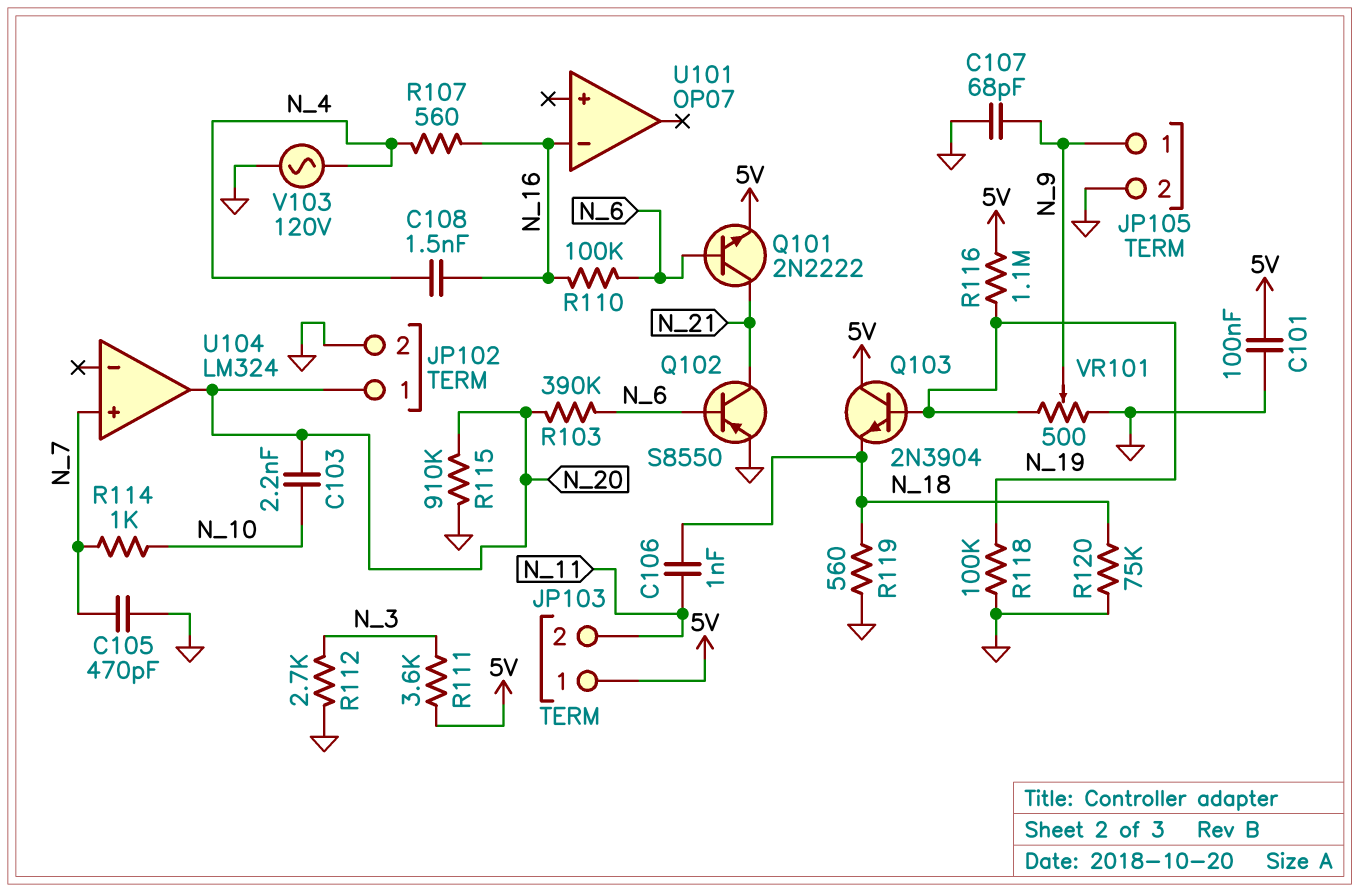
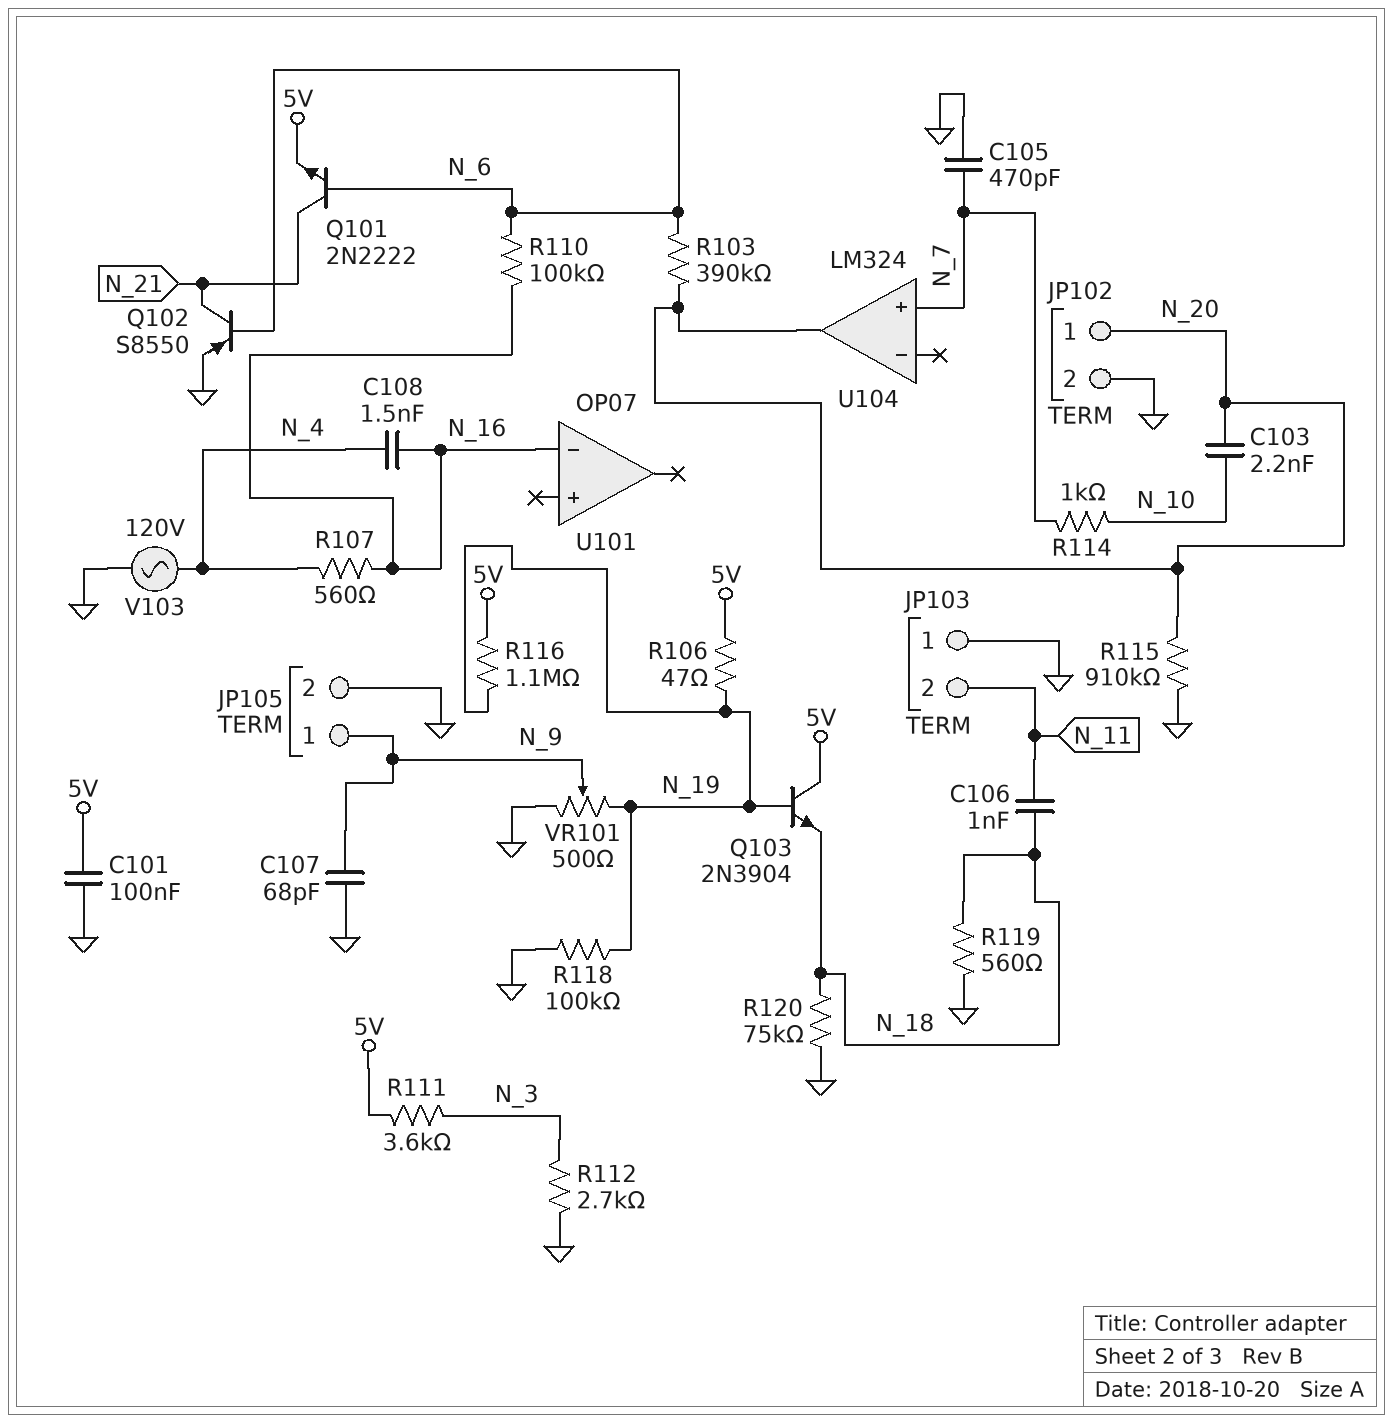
JP103 pin 1: 5V -> GND
R106: none -> 47 (5V, N_19)

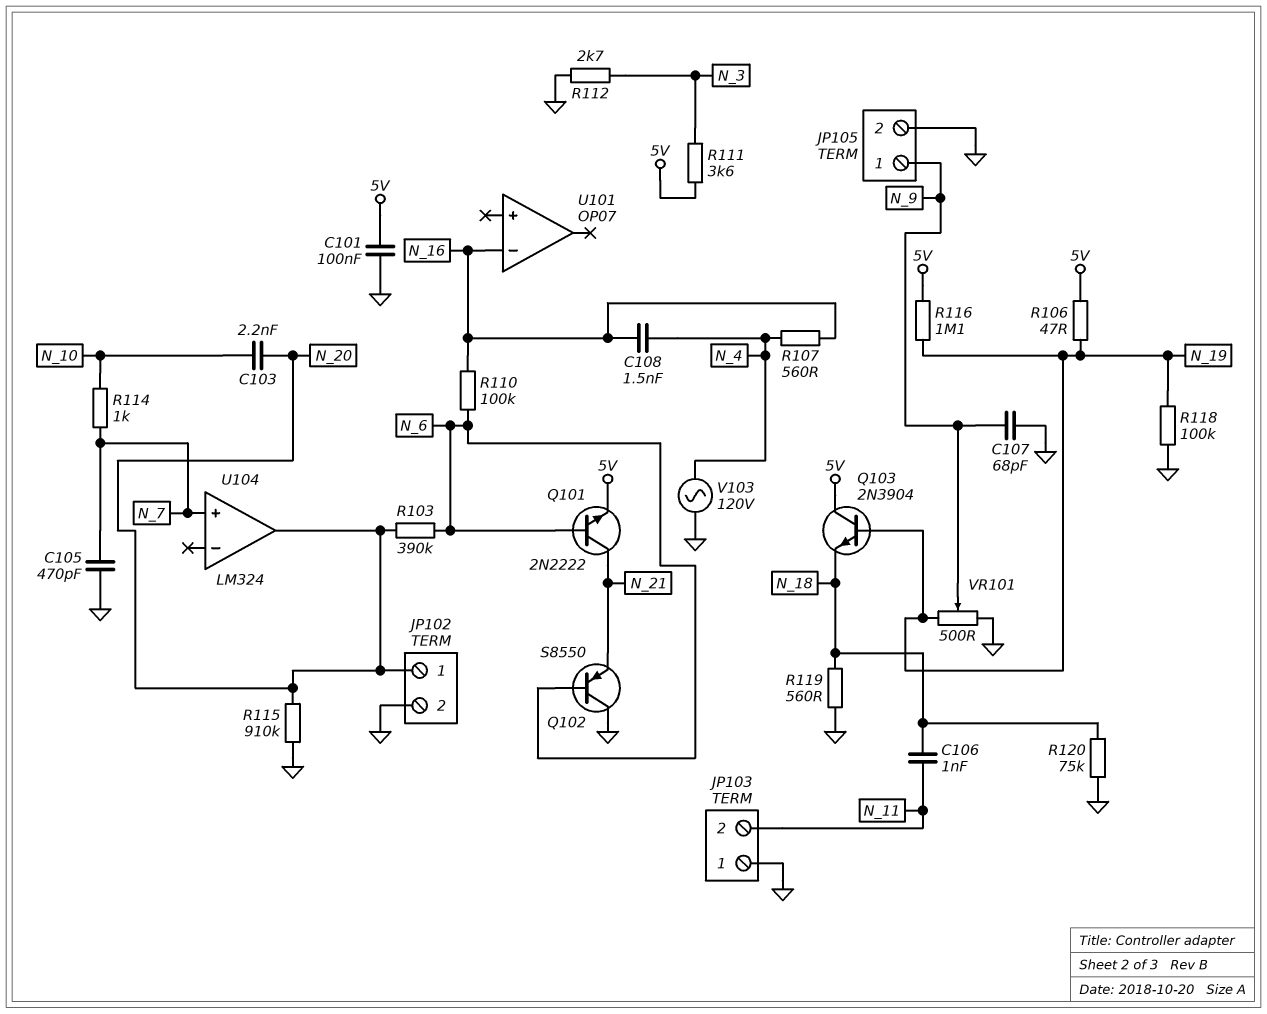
Q102: PNP S8550 (B N_6, C N_21, E GND) -> PNP S8550 (B N_6, C GND, E N_21)

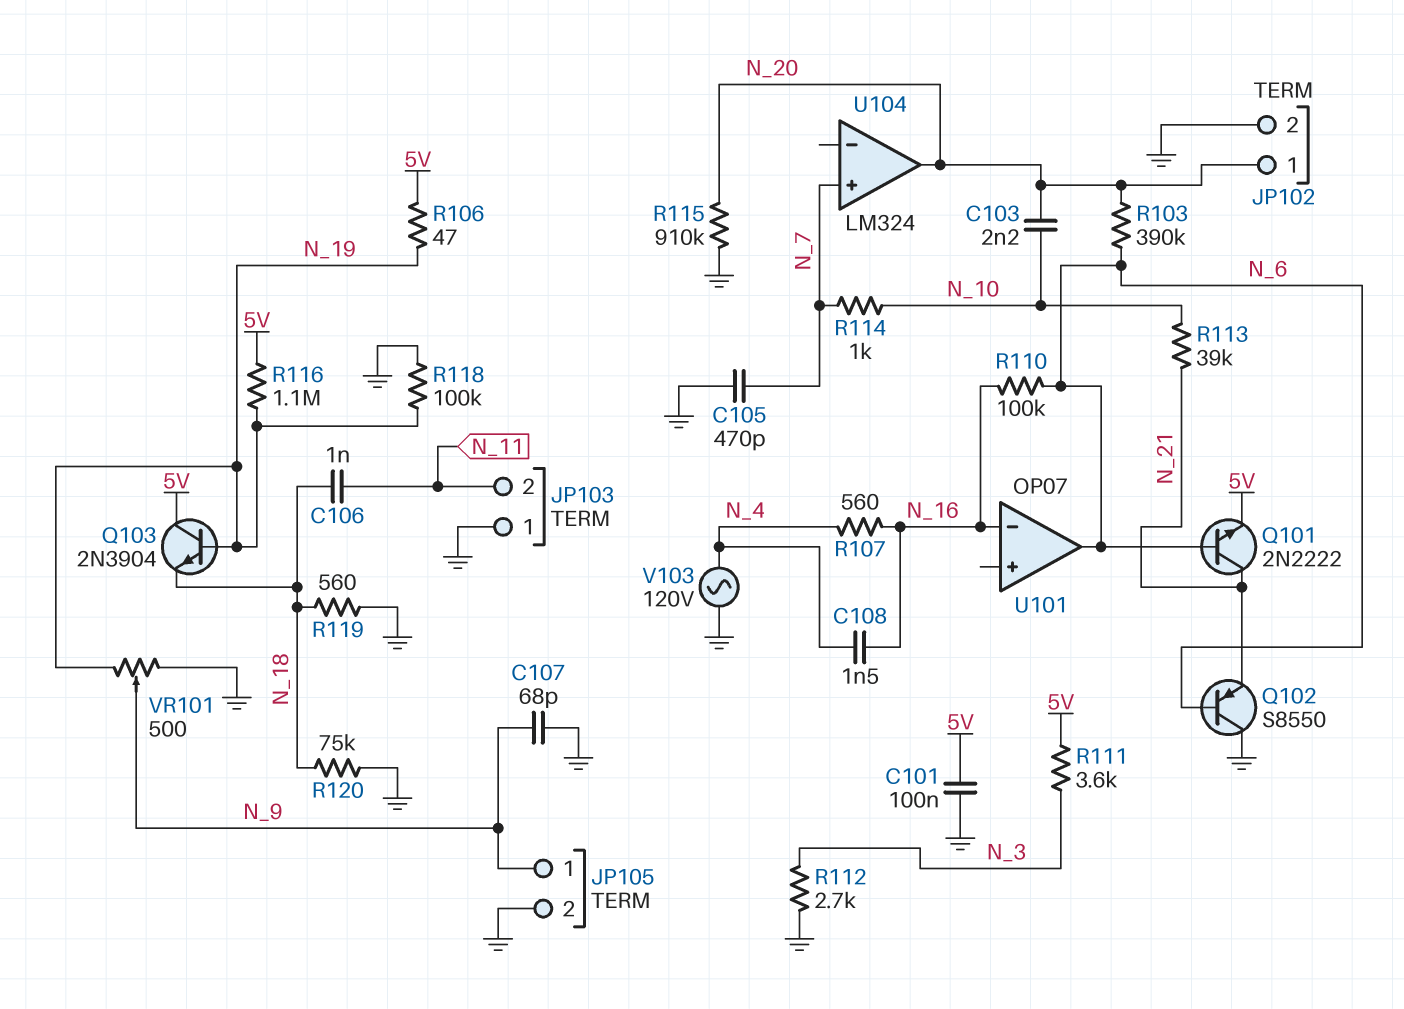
R113: none -> 39k (N_10, N_21)
U101 pin out: none -> N_6

